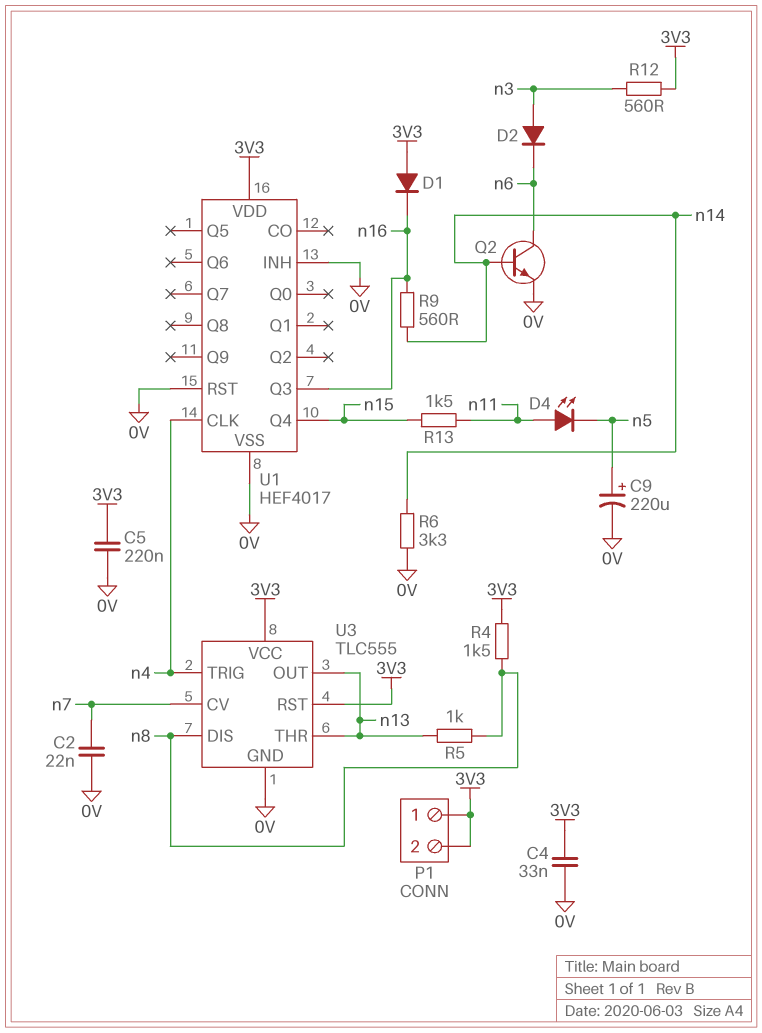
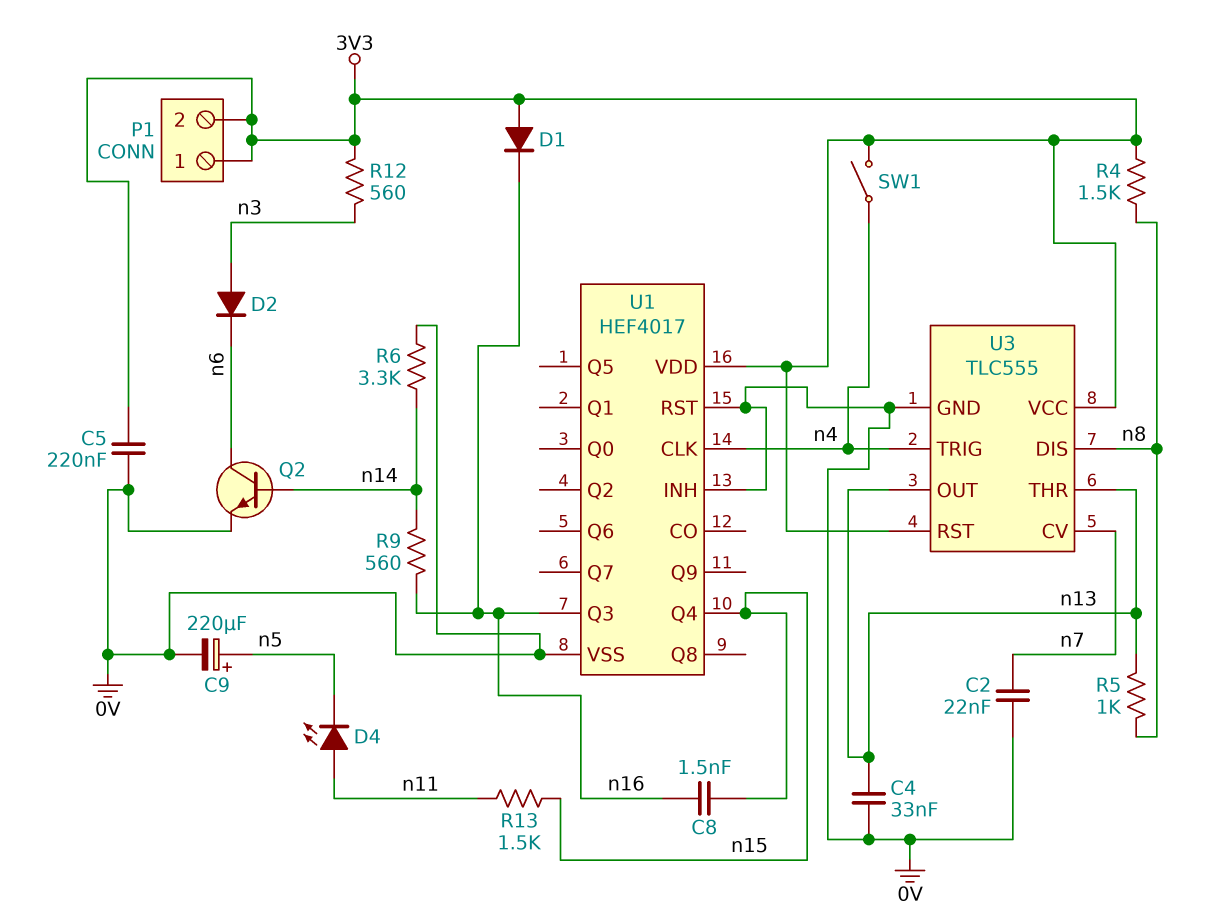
C4: 33nF (0V, 3V3) -> 33nF (0V, n13)
C8: none -> 1.5nF (n15, n16)
SW1: none -> switch (3V3, n4)

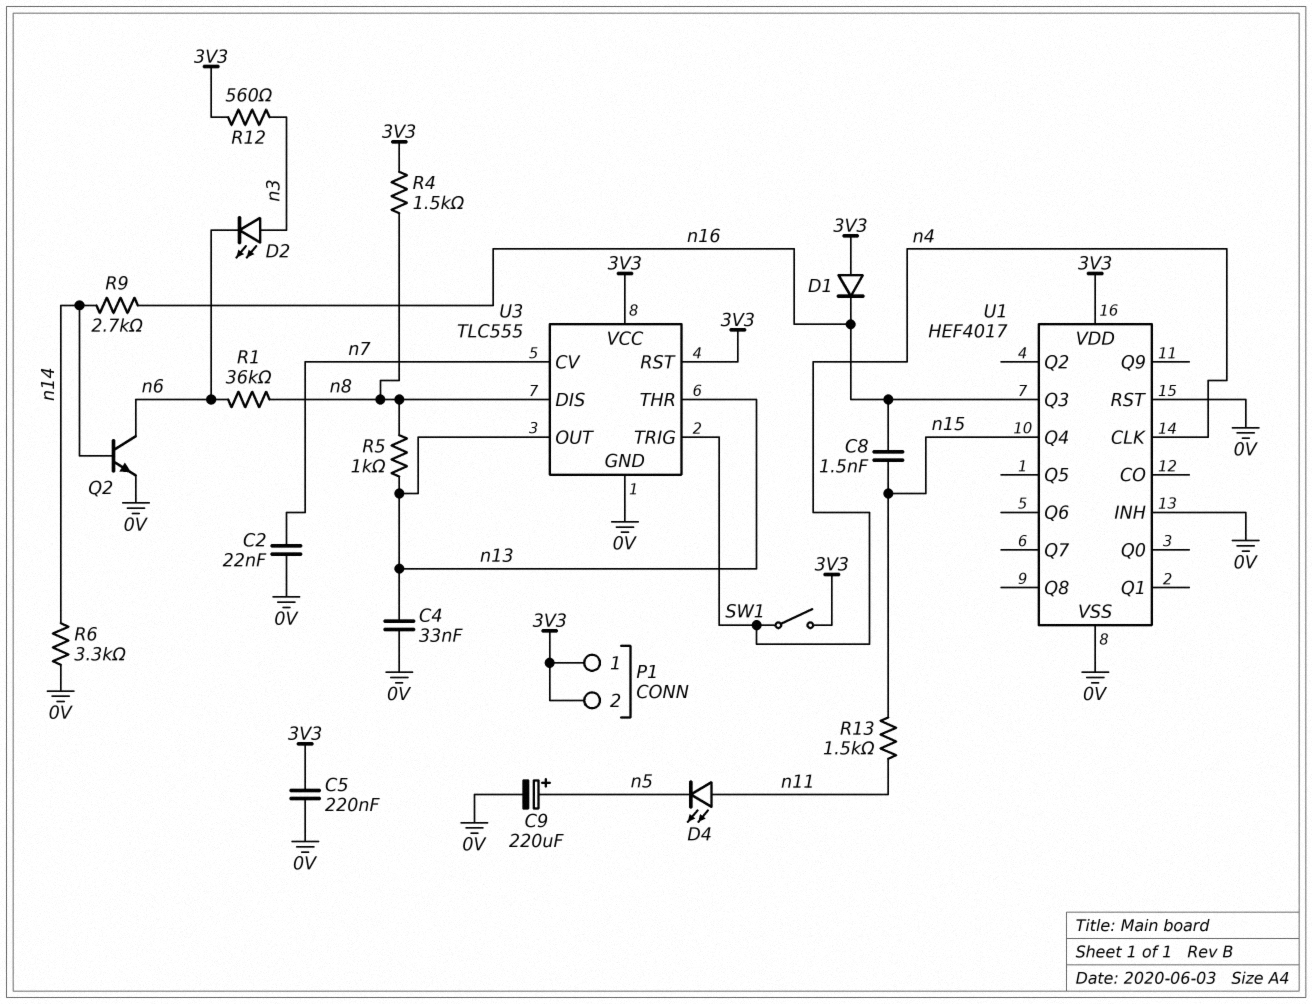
D2: diode (A n3, K n6) -> LED (A n3, K n6)
R1: none -> 36k (n6, n8)
R9: 560 (n14, n16) -> 2.7k (n14, n16)

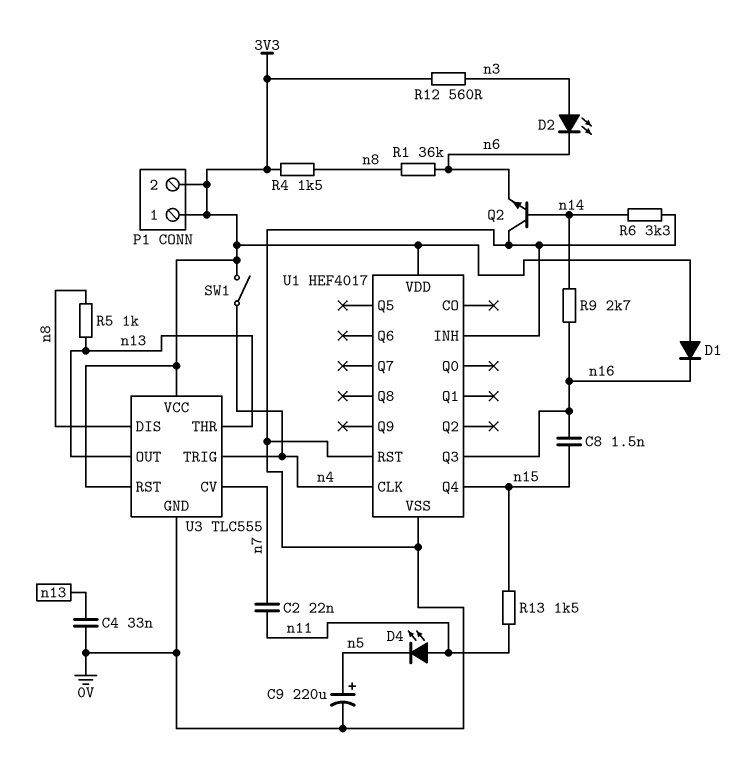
C2: 22nF (0V, n7) -> 22nF (n7, n11)
C5: 220nF (0V, 3V3) -> none
Q2: NPN (B n14, C n6, E 0V) -> NPN (B n14, C 0V, E n6)

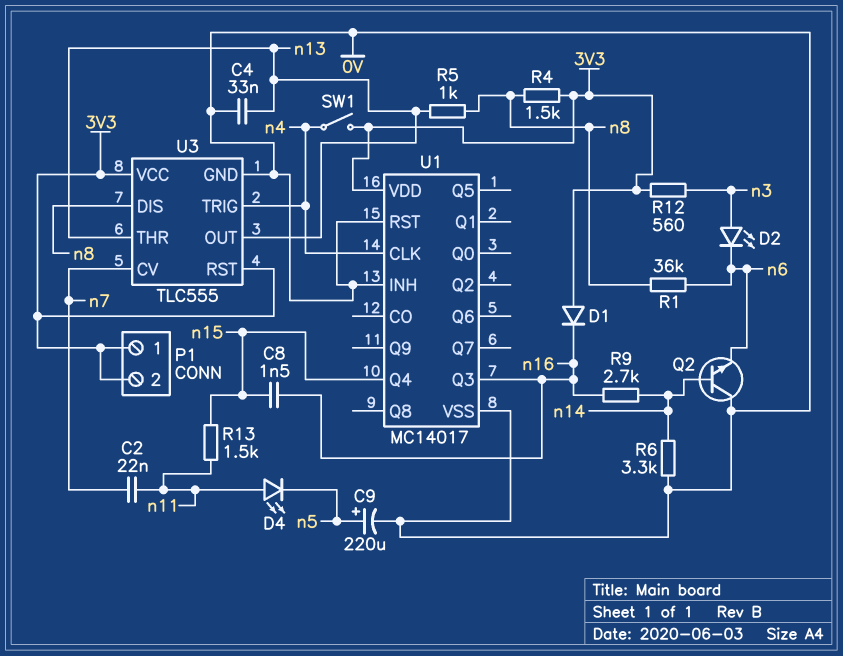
U1: HEF4017 -> MC14017

